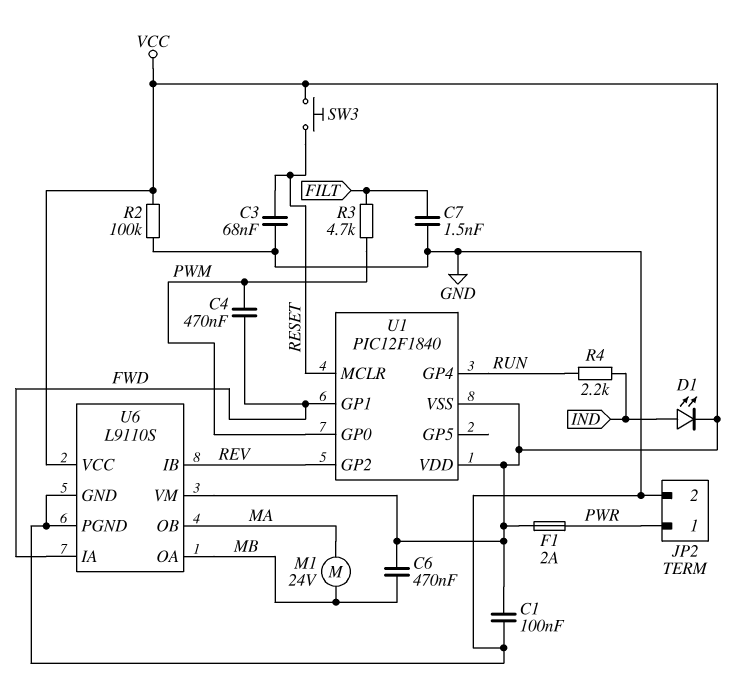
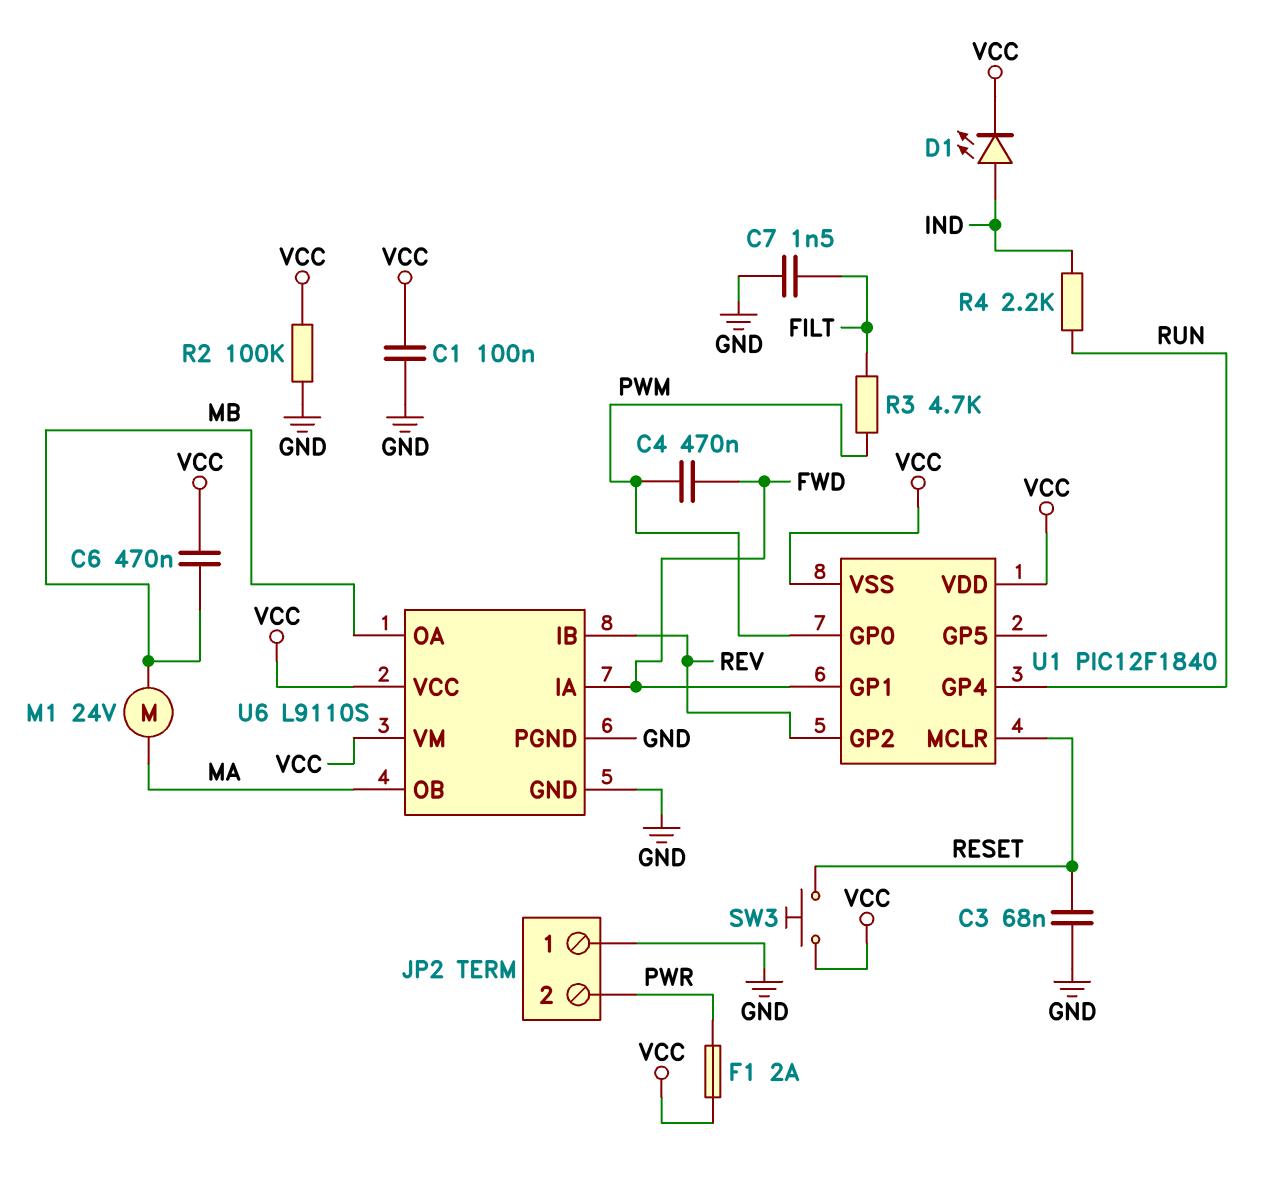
JP2 pin 1: PWR -> GND
JP2 pin 2: GND -> PWR

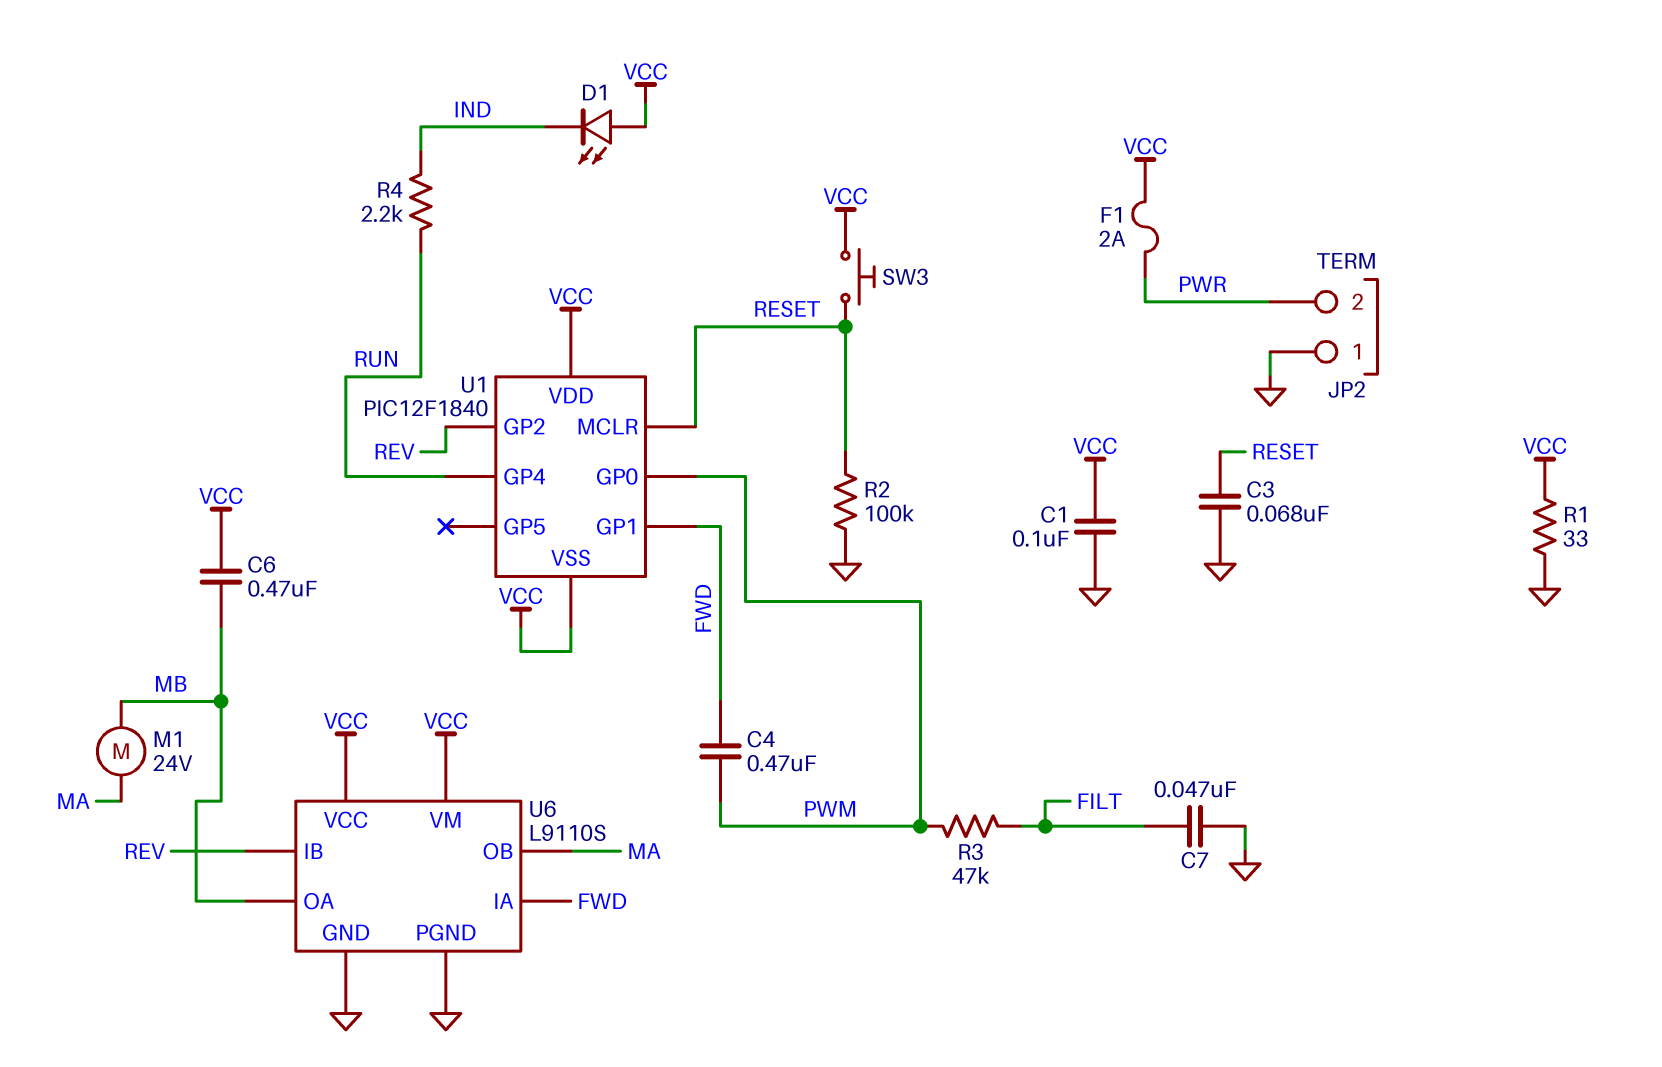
C7: 1.5nF (FILT, GND) -> 47nF (FILT, GND)
D1: LED (A IND, K VCC) -> LED (A VCC, K IND)
R1: none -> 33 (GND, VCC)
R2: 100k (GND, VCC) -> 100k (GND, RESET)
R3: 4.7k (FILT, PWM) -> 47k (FILT, PWM)

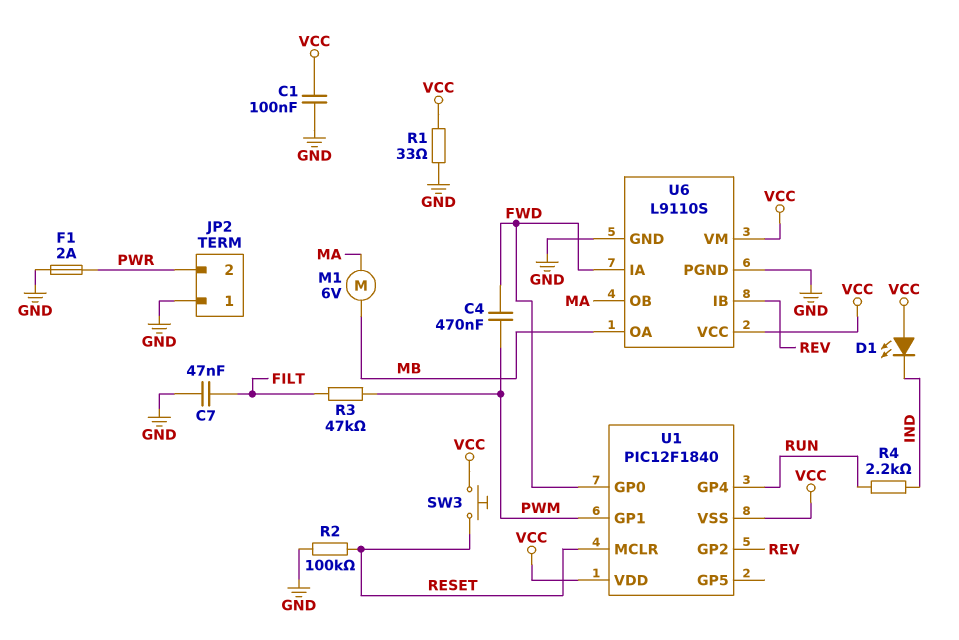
C3: 68nF (GND, RESET) -> none
C6: 470nF (MB, VCC) -> none
F1: 2A (PWR, VCC) -> 2A (GND, PWR)
M1: motor 24V (MA, MB) -> motor 6V (MA, MB)
U1 pin GP0: PWM -> FWD
U1 pin GP1: FWD -> PWM

